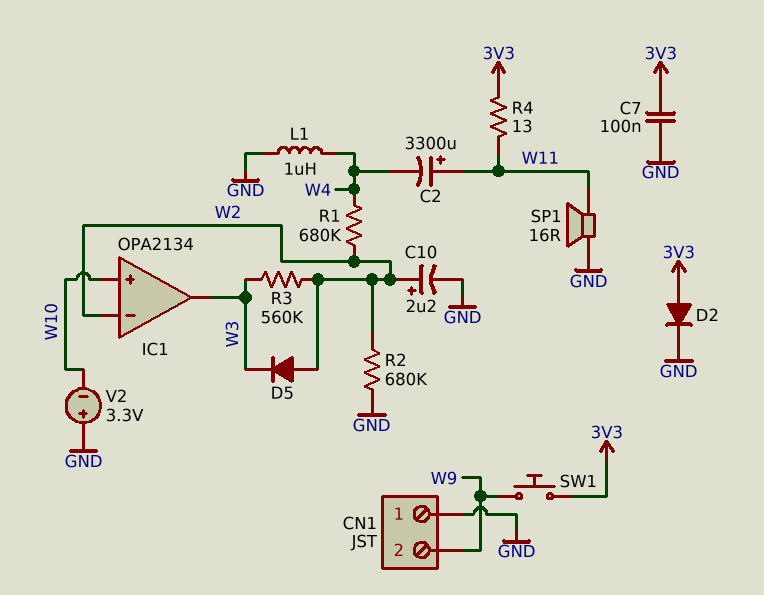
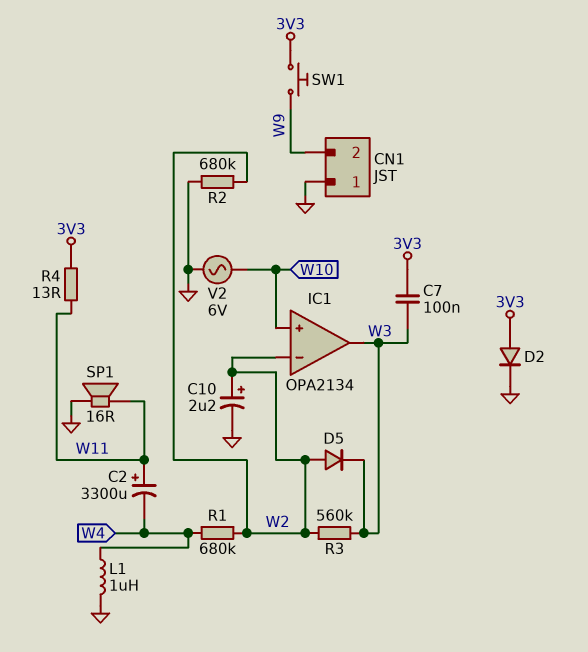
C7: 100nF (3V3, GND) -> 100nF (3V3, W3)
V2: 3.3V (plus GND, minus W10) -> AC 6V (GND, W10)

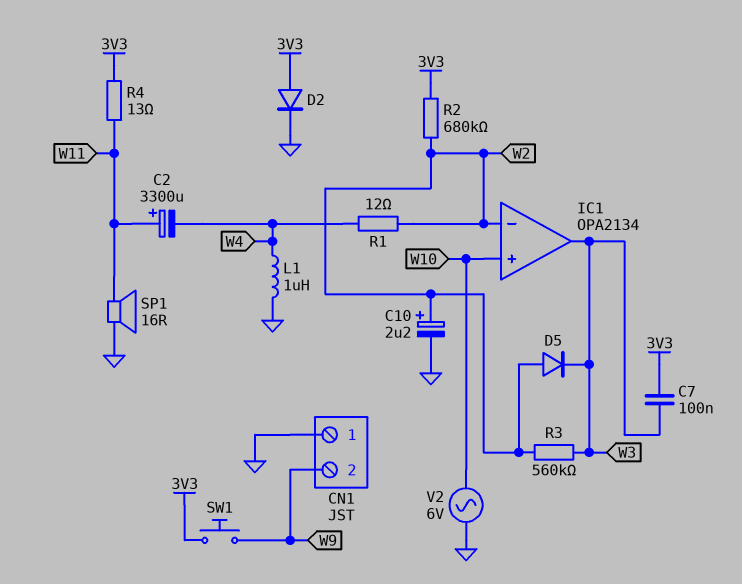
R1: 680k (W2, W4) -> 12 (W2, W4)
R2: 680k (GND, W2) -> 680k (3V3, W2)

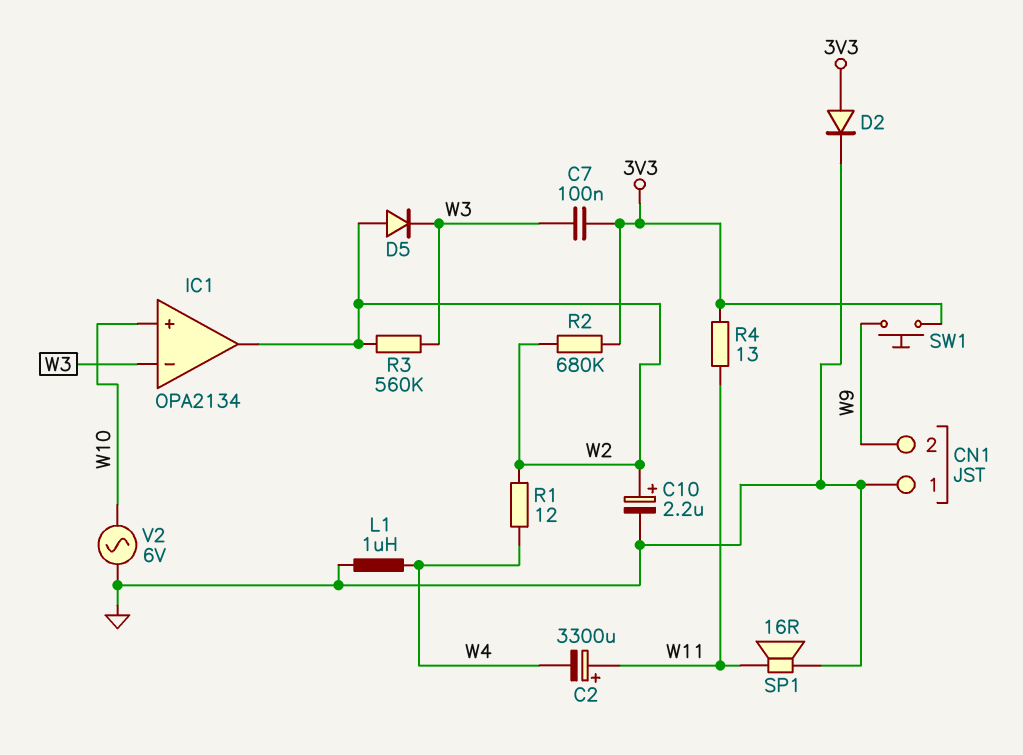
IC1 pin in-: W2 -> W3
IC1 pin out: W3 -> W2

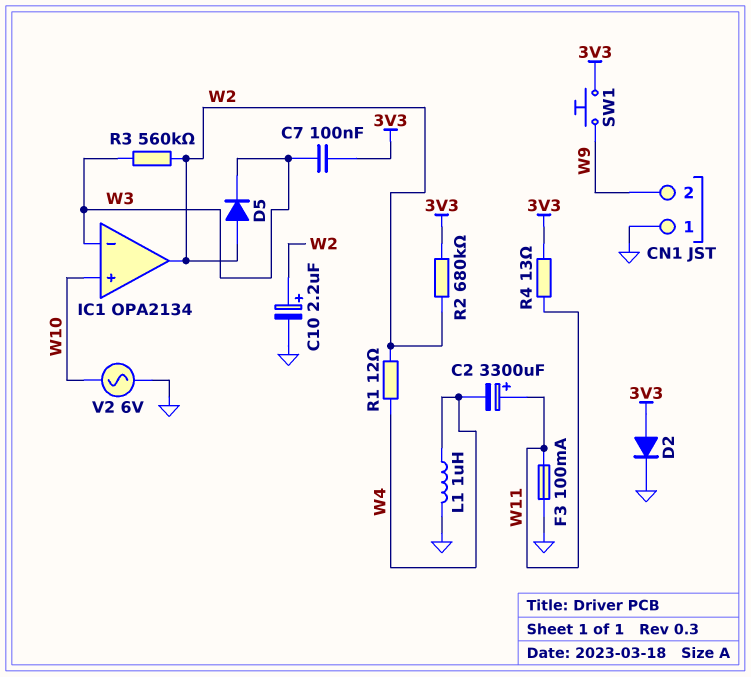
F3: none -> 100mA (GND, W11)
SP1: speaker 16R (GND, W11) -> none

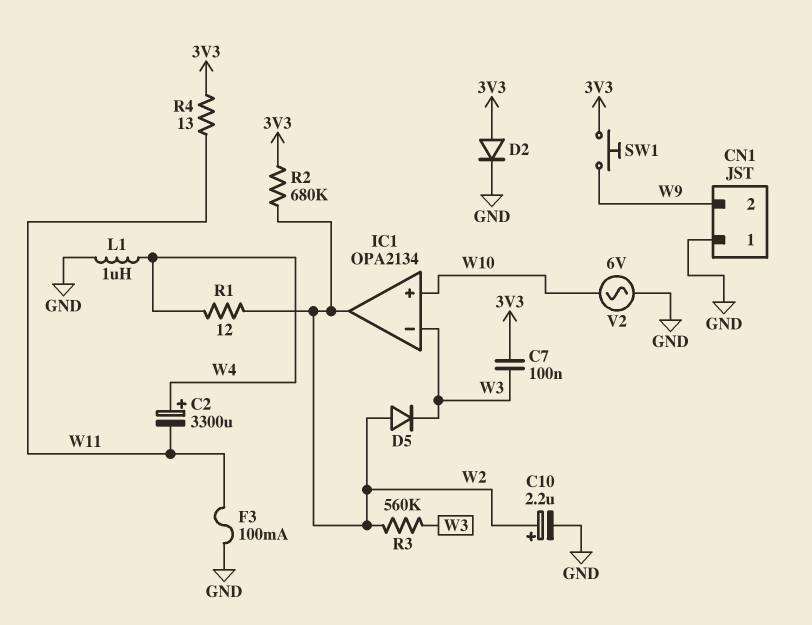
C2: 3300uF (plus W11, minus W4) -> 3300uF (plus W4, minus W11)

